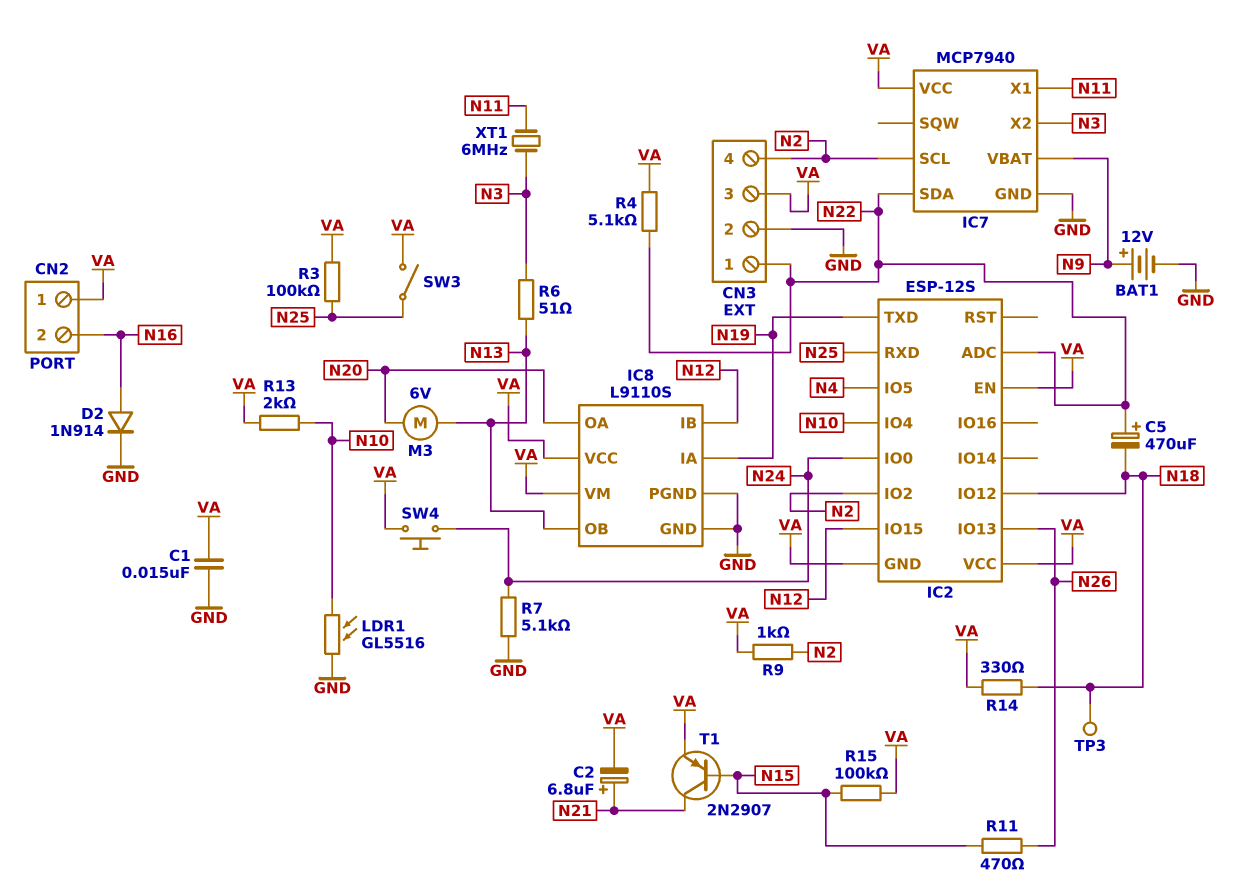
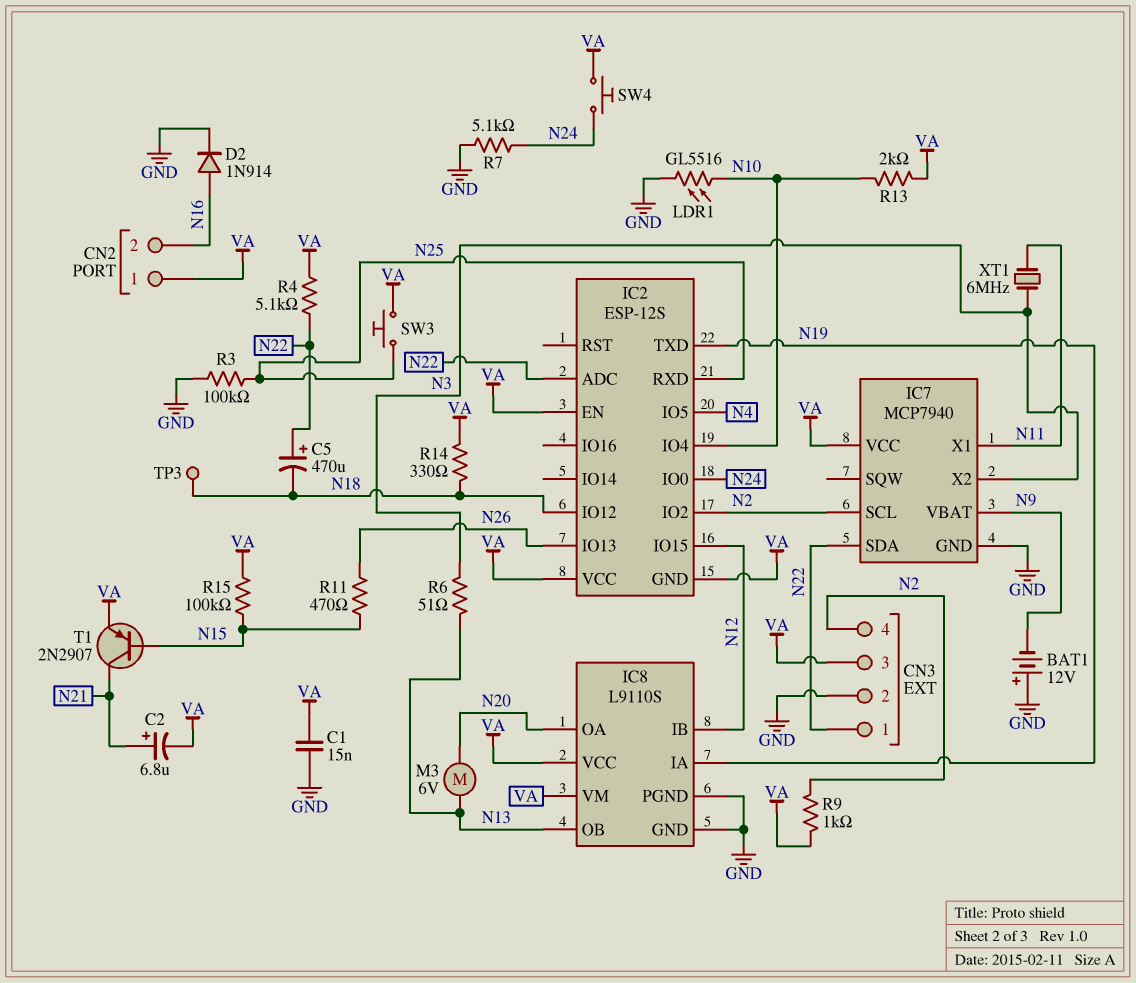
BAT1: 12V (plus N9, minus GND) -> 12V (plus GND, minus N9)
R3: 100k (N25, VA) -> 100k (GND, N25)
SW3: switch (N25, VA) -> button (N25, VA)

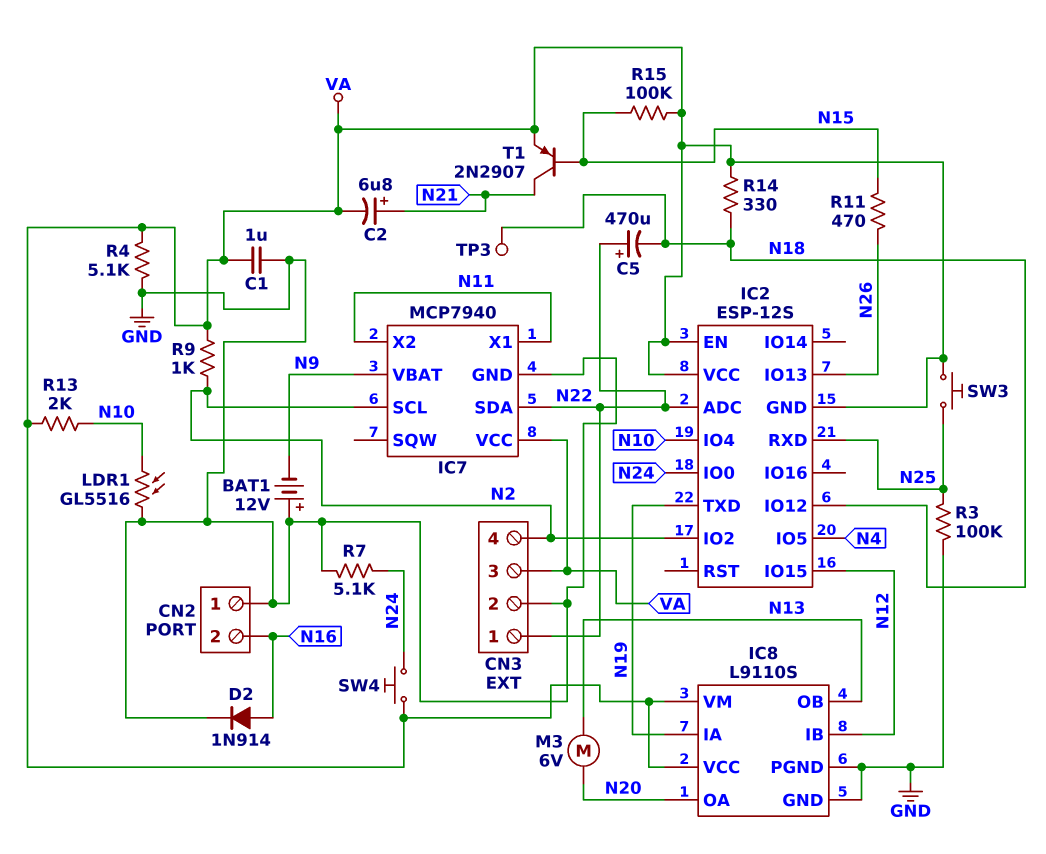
C1: 15nF (GND, VA) -> 1uF (GND, VA)
CN2 pin 1: VA -> GND
IC7 pin X2: N3 -> N11
R4: 5.1k (N22, VA) -> 5.1k (GND, VA)
R6: 51 (N3, N13) -> none
XT1: 6MHz (N3, N11) -> none

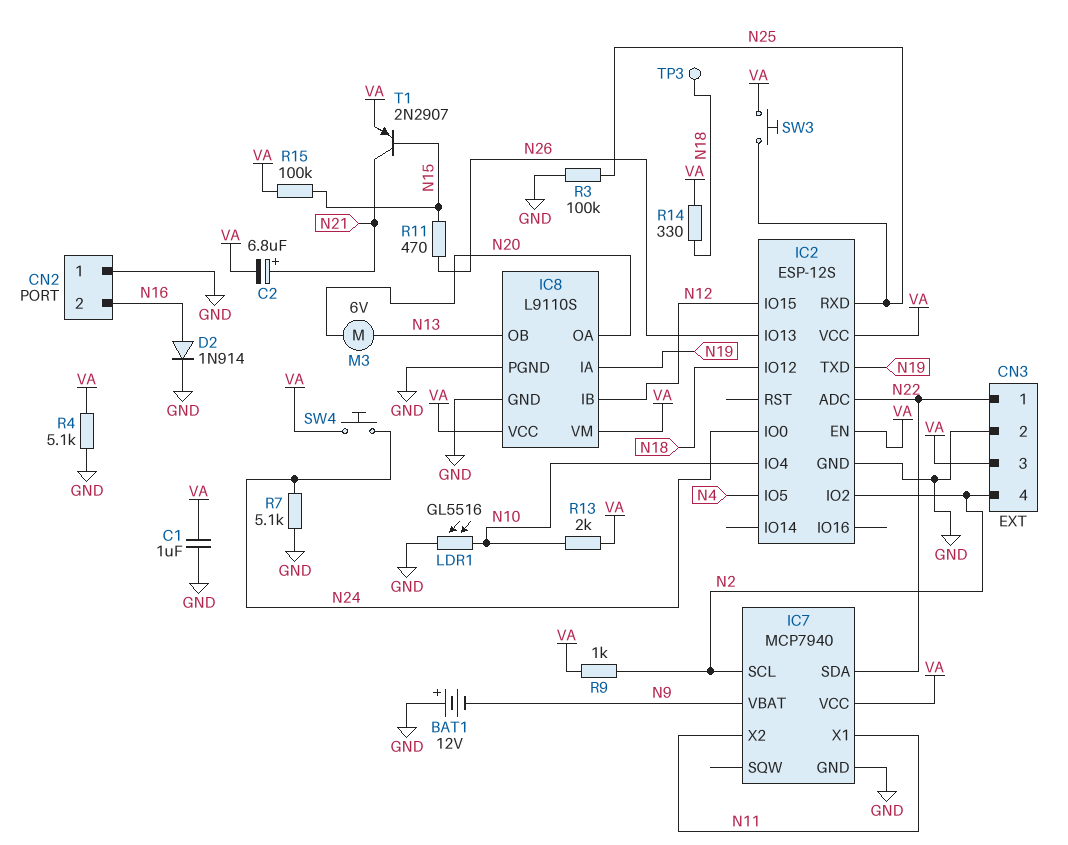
C5: 470uF (plus N22, minus N18) -> none
IC2 pin GND: VA -> GND

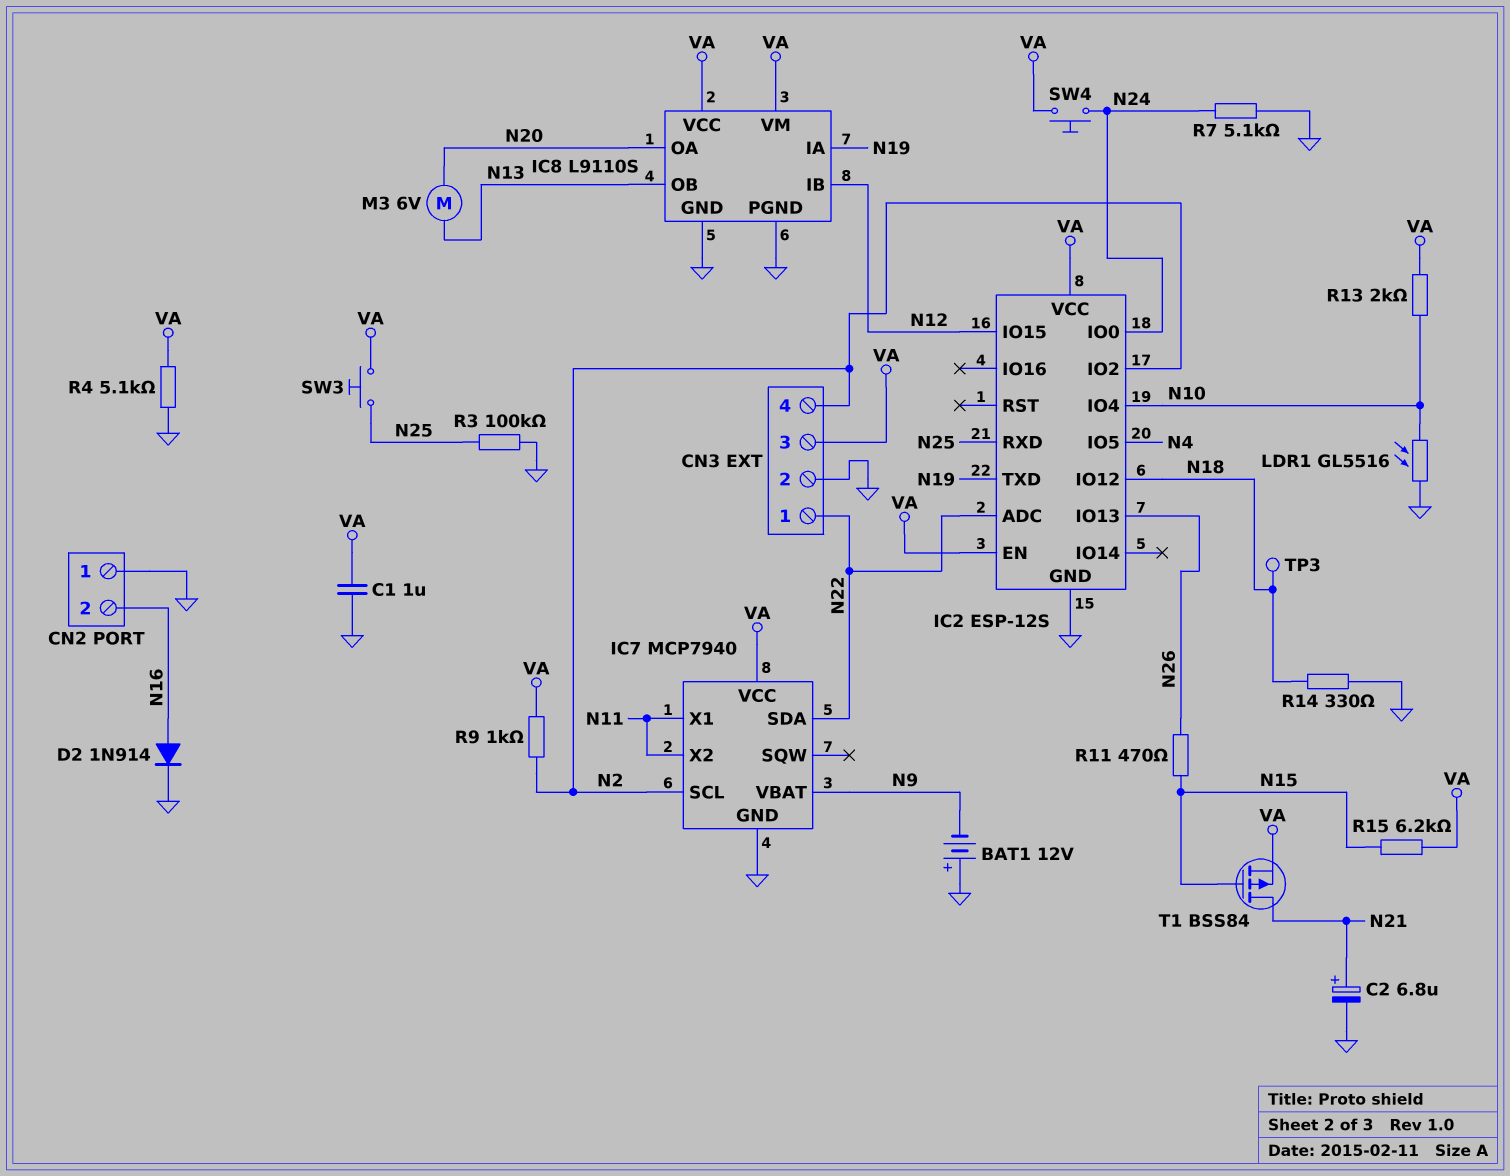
C2: 6.8uF (plus N21, minus VA) -> 6.8uF (plus N21, minus GND)
R14: 330 (N18, VA) -> 330 (GND, N18)
R15: 100k (N15, VA) -> 6.2k (N15, VA)
T1: PNP 2N2907 (B N15, C N21, E VA) -> PMOS BSS84 (G N15, D N21, S VA)

